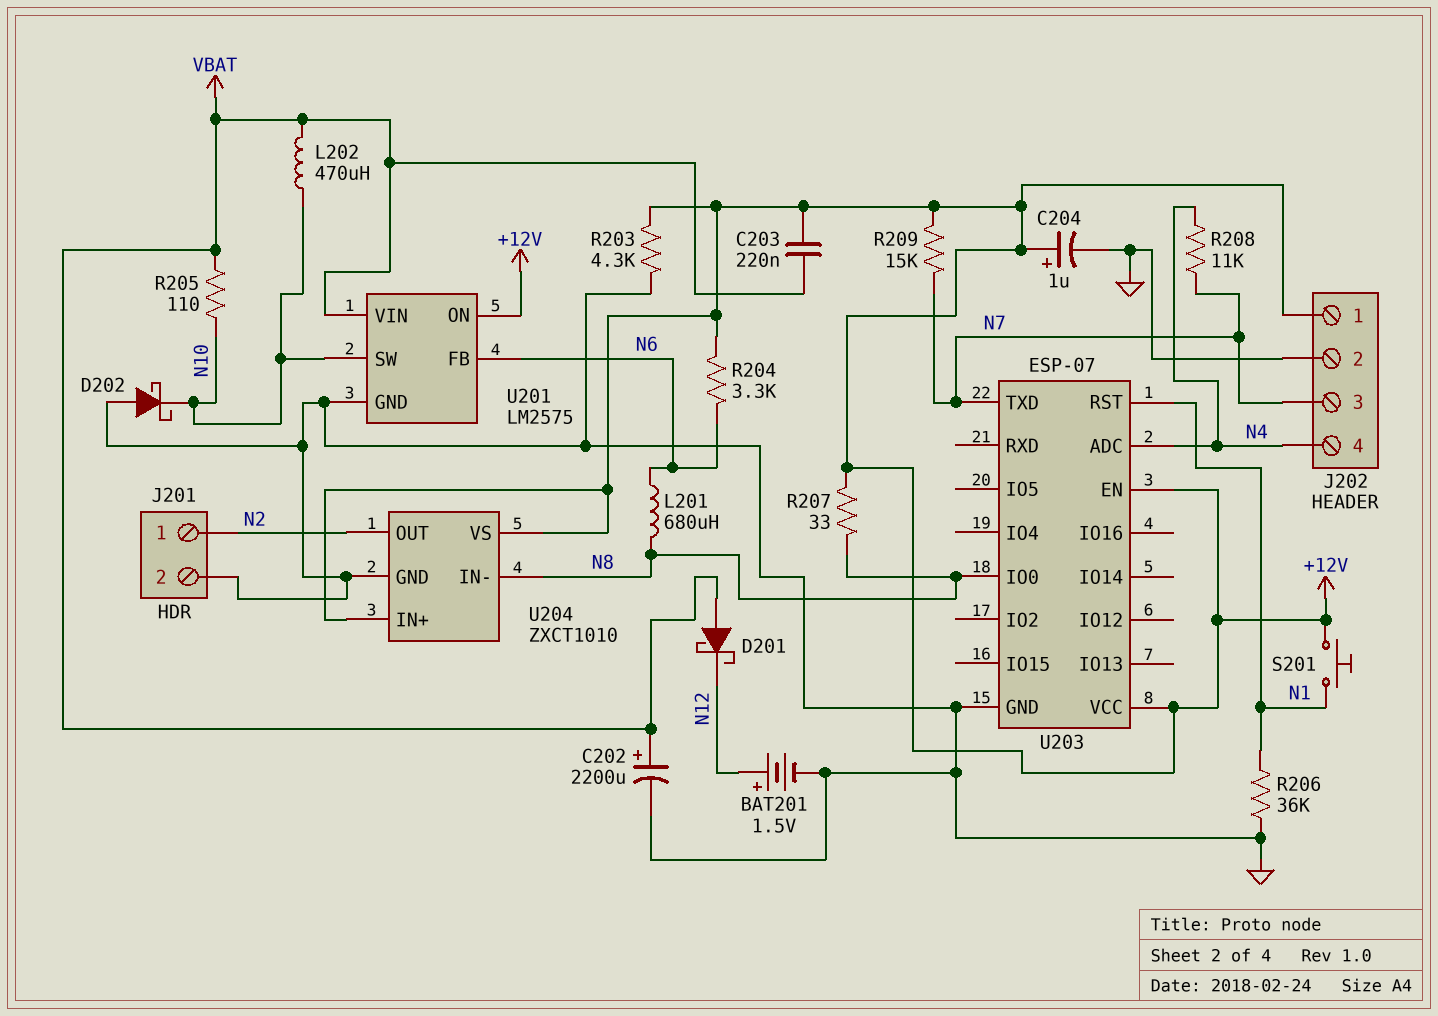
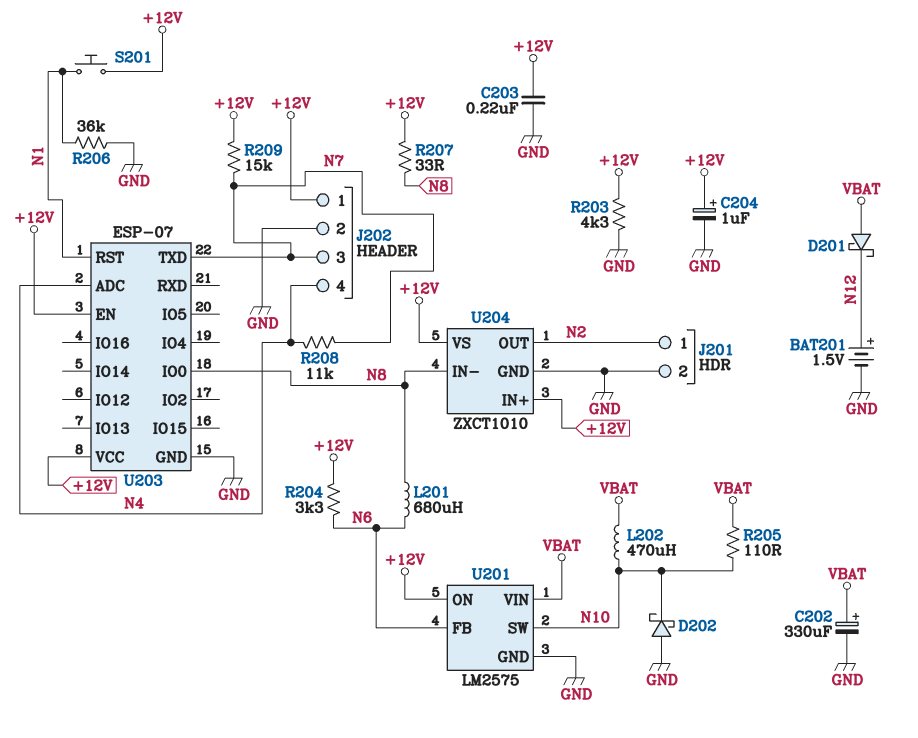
C202: 2200uF (plus VBAT, minus GND) -> 330uF (plus VBAT, minus GND)
C203: 220nF (+12V, VBAT) -> 220nF (+12V, GND)

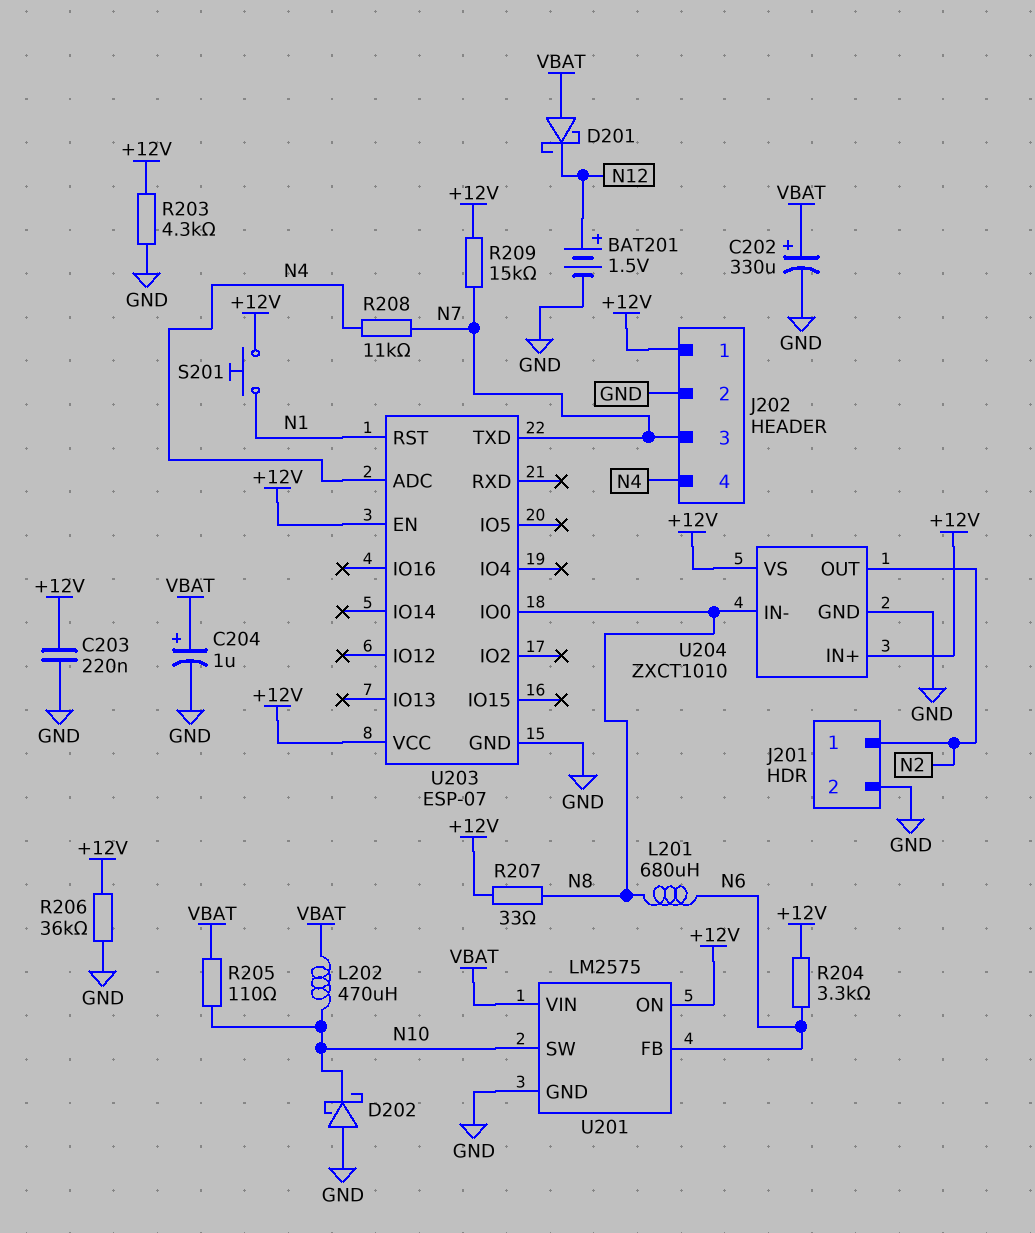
C204: 1uF (plus +12V, minus GND) -> 1uF (plus VBAT, minus GND)
R206: 36k (GND, N1) -> 36k (+12V, GND)

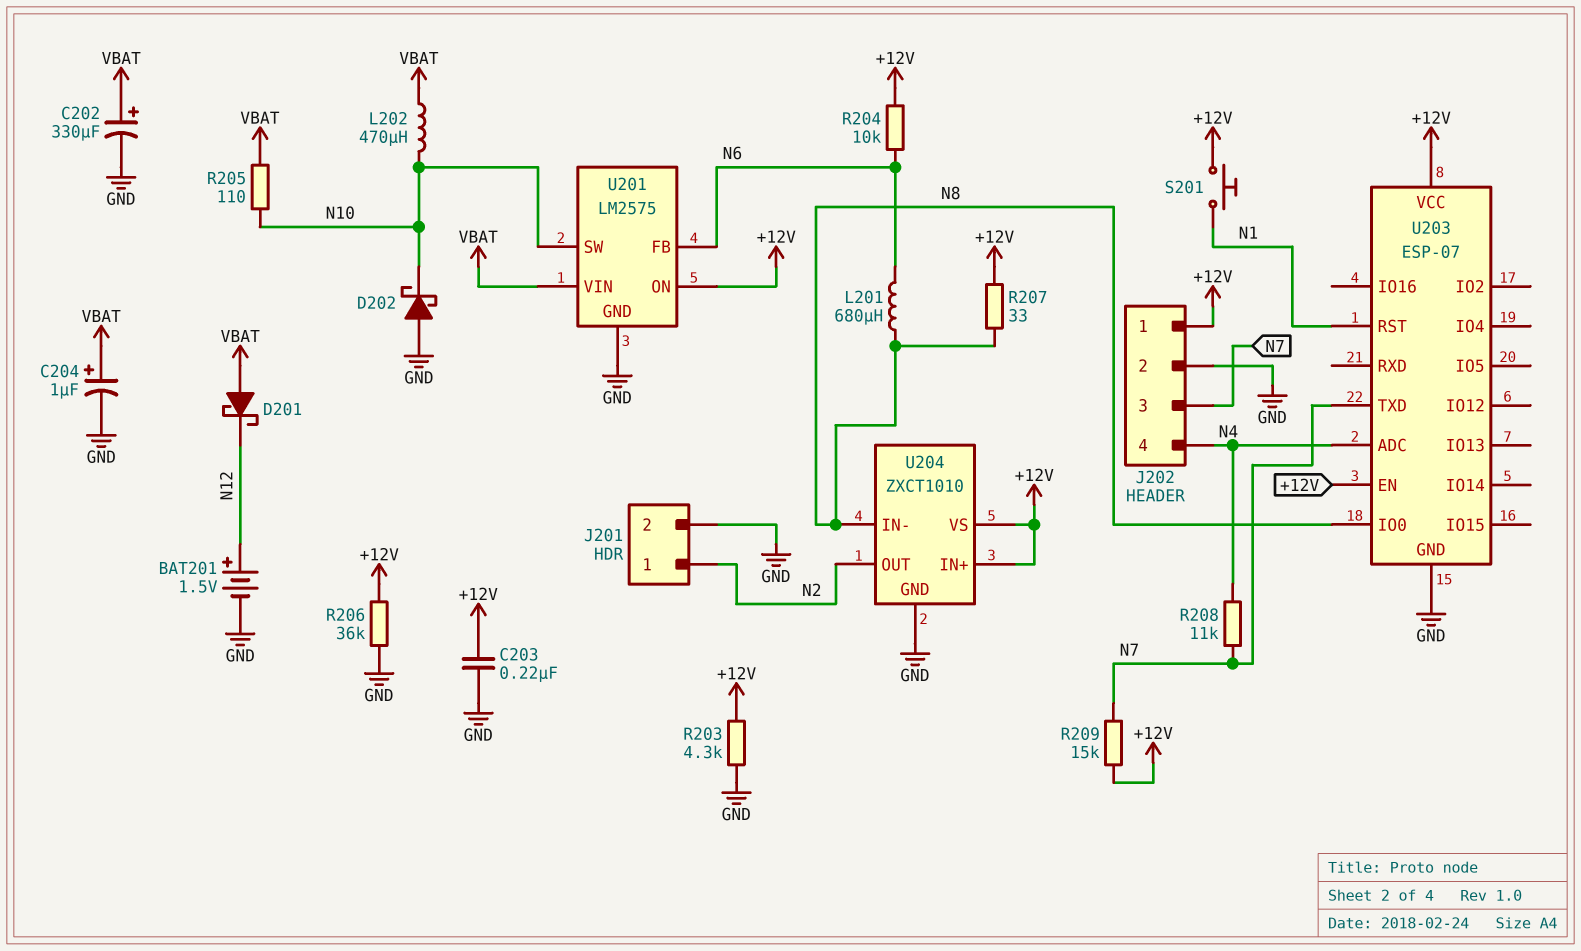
R204: 3.3k (+12V, N6) -> 10k (+12V, N6)

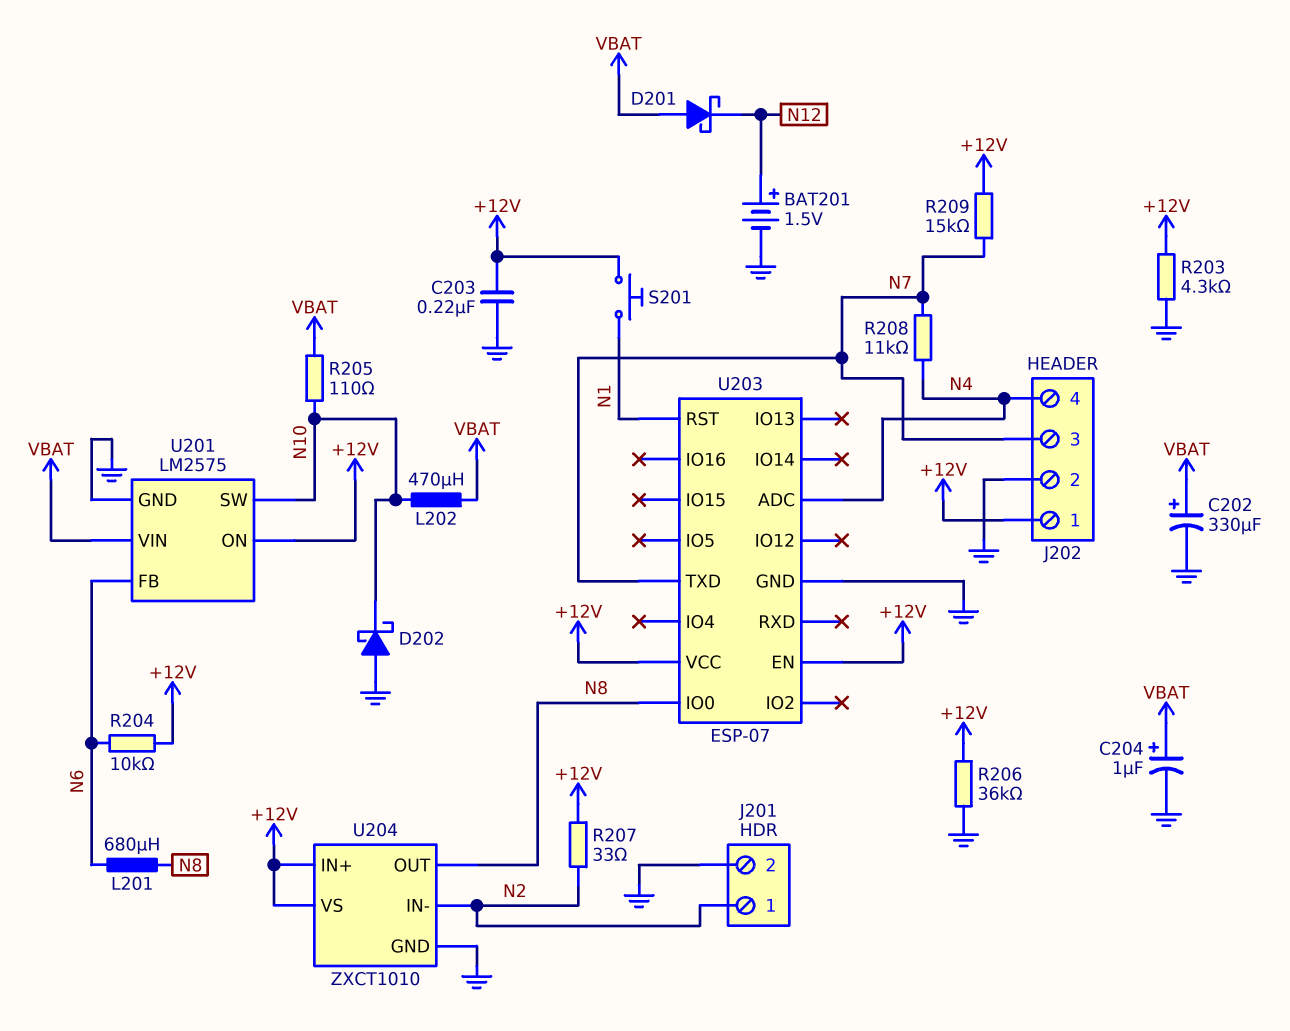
R207: 33 (+12V, N8) -> 33 (+12V, N2)
U204 pin IN-: N8 -> N2
U204 pin OUT: N2 -> N8

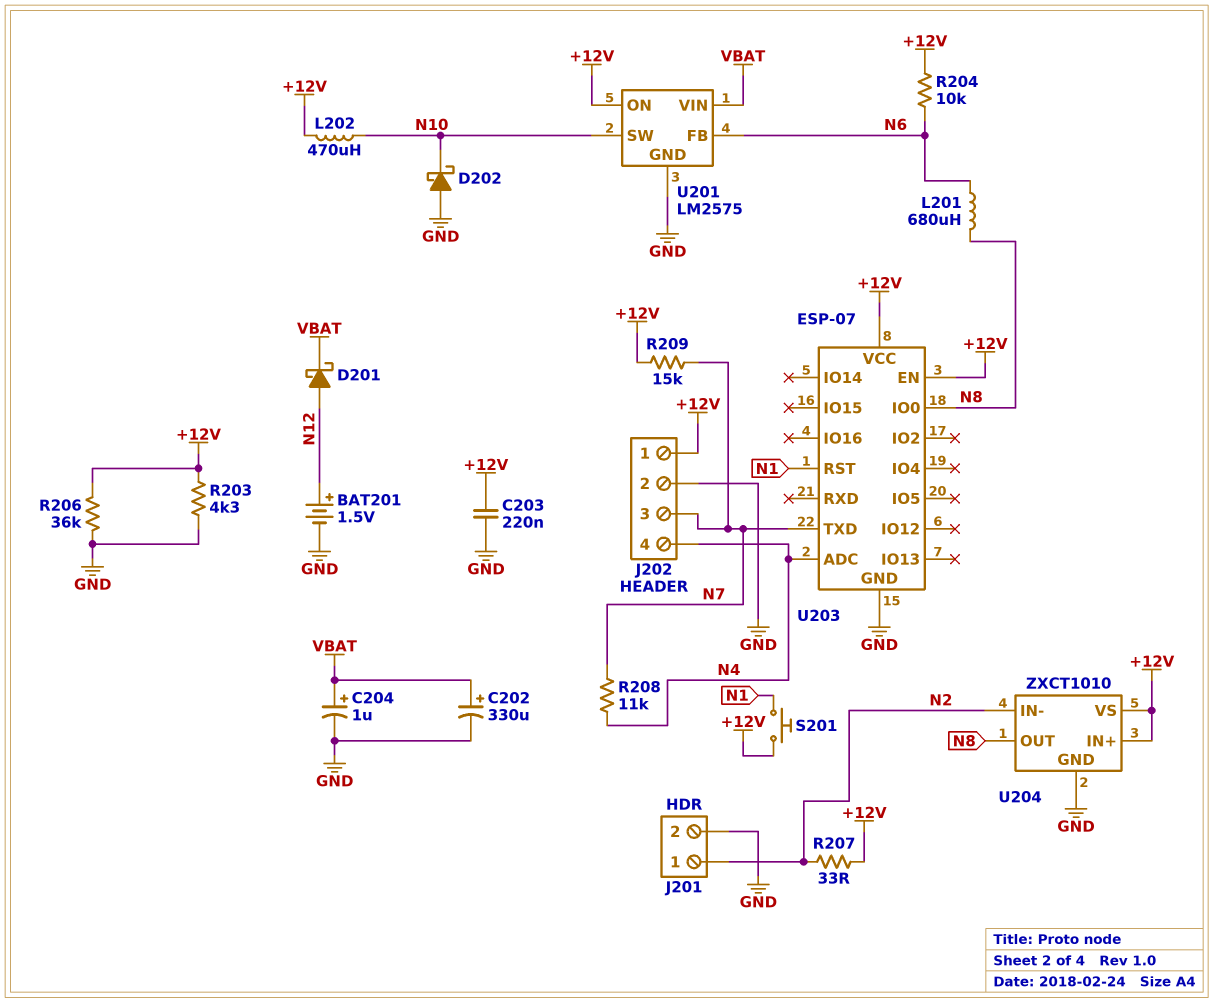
D201: schottky (A VBAT, K N12) -> schottky (A N12, K VBAT)
L202: 470uH (N10, VBAT) -> 470uH (+12V, N10)
R205: 110 (N10, VBAT) -> none

